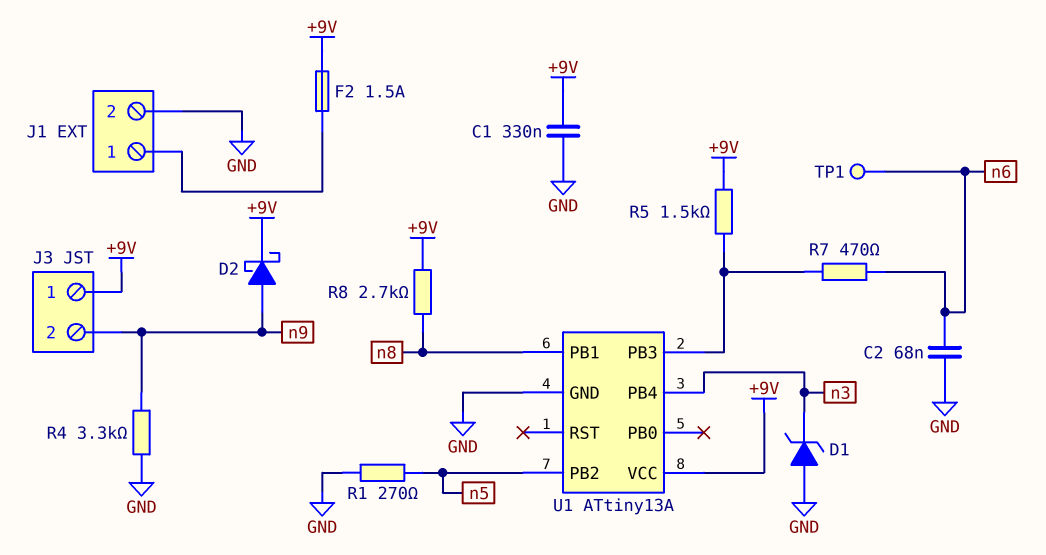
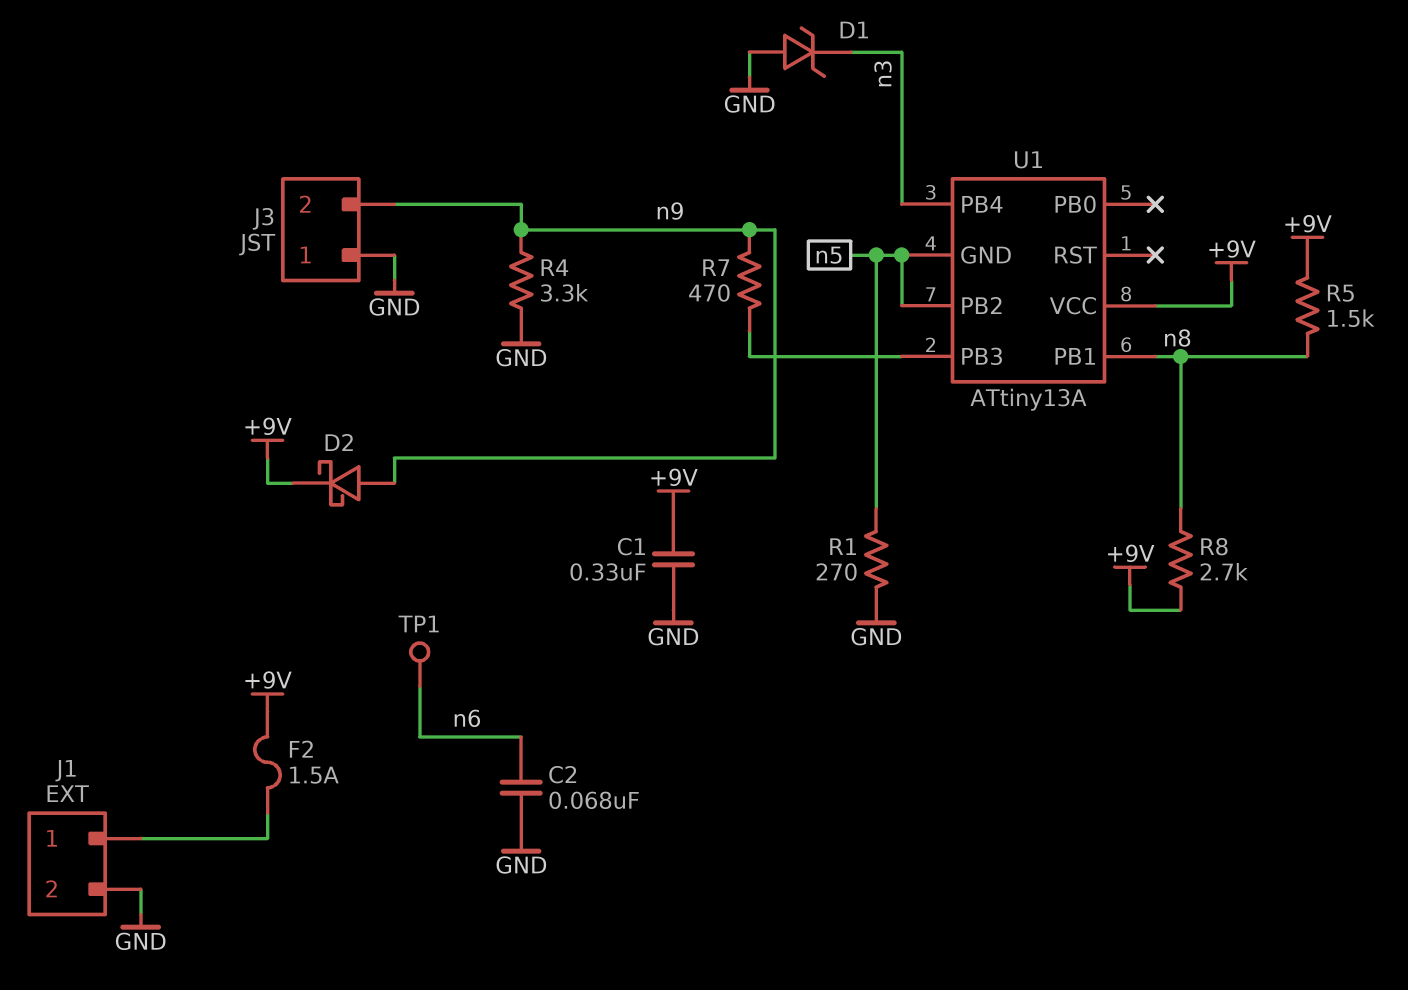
J3 pin 1: +9V -> GND
R5: 1.5k (+9V, U1/PB3) -> 1.5k (+9V, n8)
R7: 470 (U1/PB3, n6) -> 470 (U1/PB3, n9)
U1 pin GND: GND -> n5

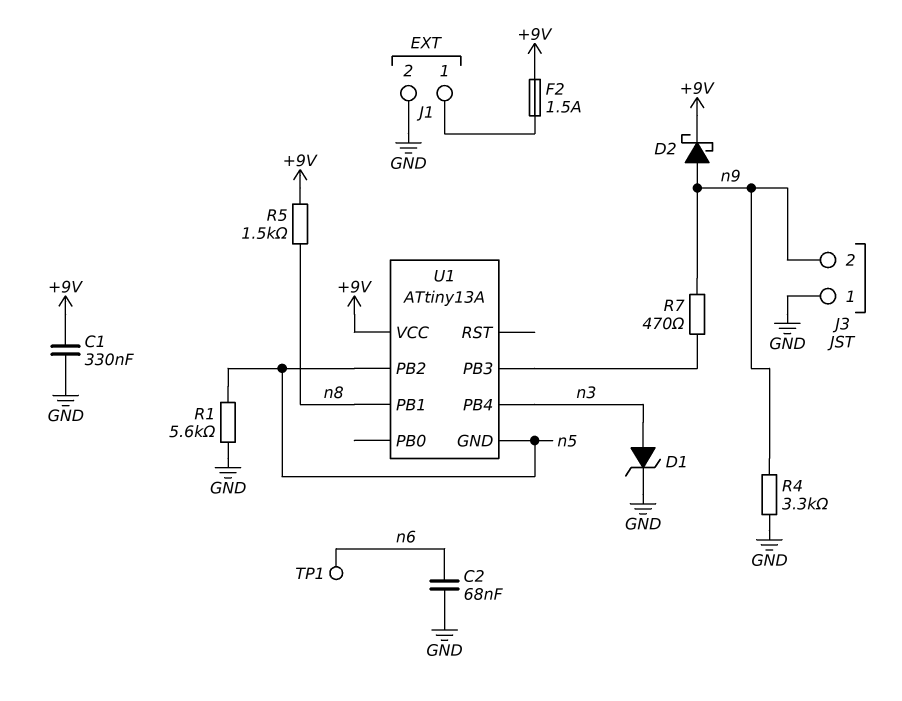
D1: zener (A GND, K n3) -> zener (A n3, K GND)
R1: 270 (GND, n5) -> 5.6k (GND, n5)
R8: 2.7k (+9V, n8) -> none

